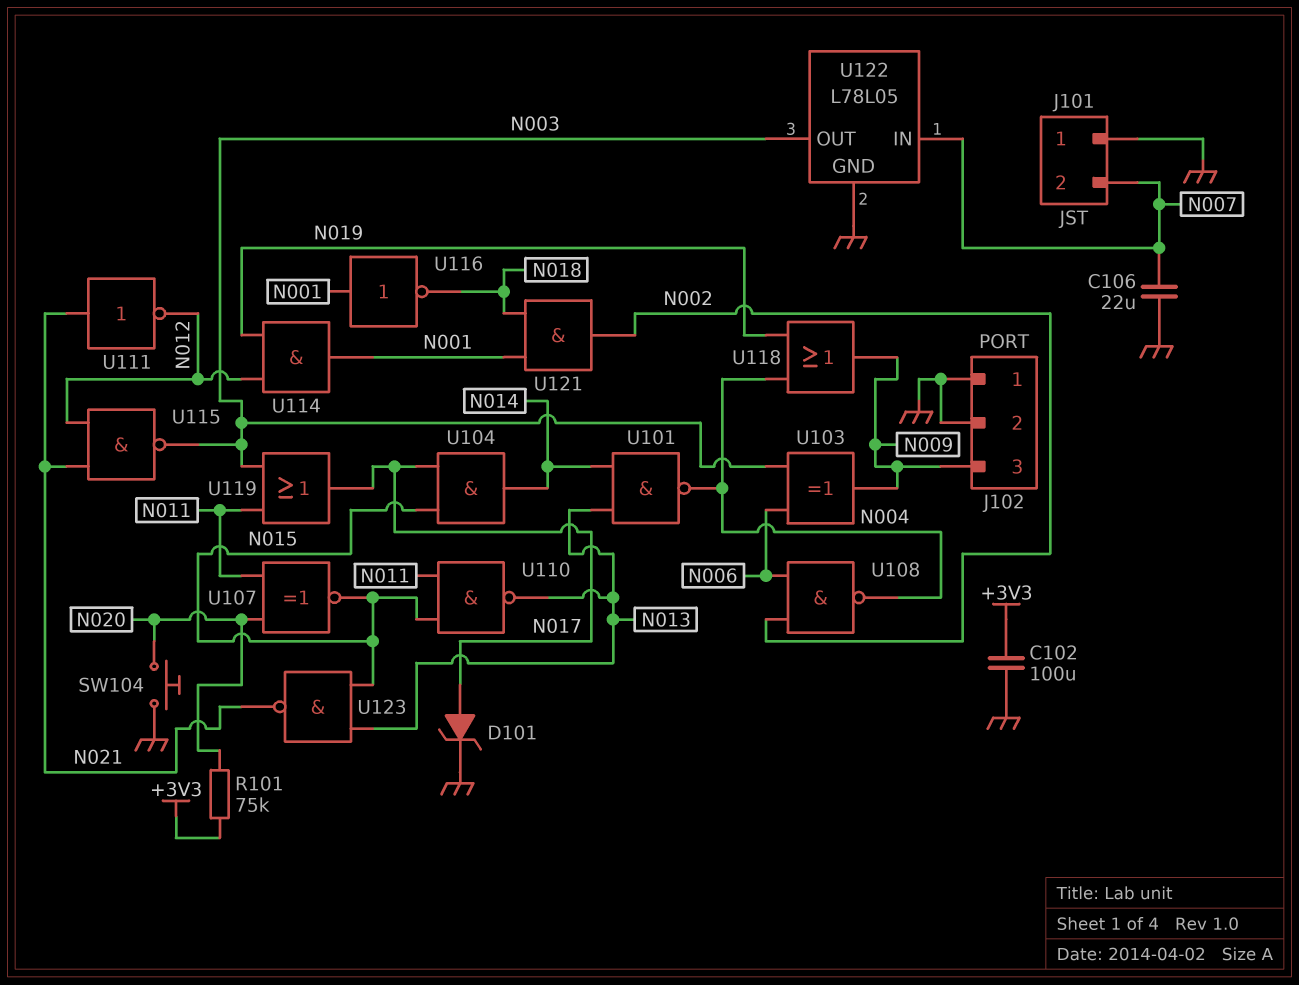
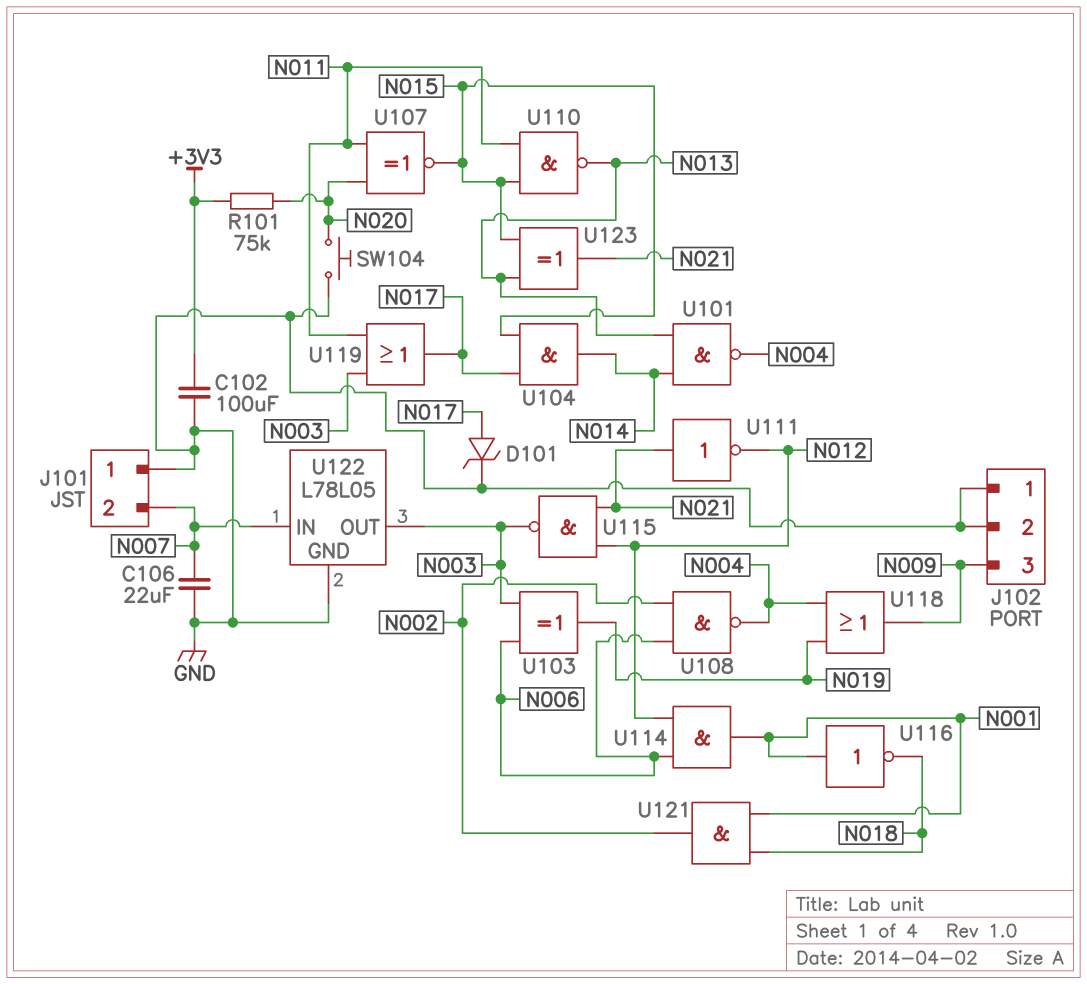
U103: XOR (in N003, in N006, out N009) -> XOR (in N003, in N006, out N019)
U114: AND (in N012, in N019, out N001) -> AND (in N006, in N012, out N001)
U123: NAND (in N013, in N015, out N021) -> XOR (in N013, in N015, out N021)

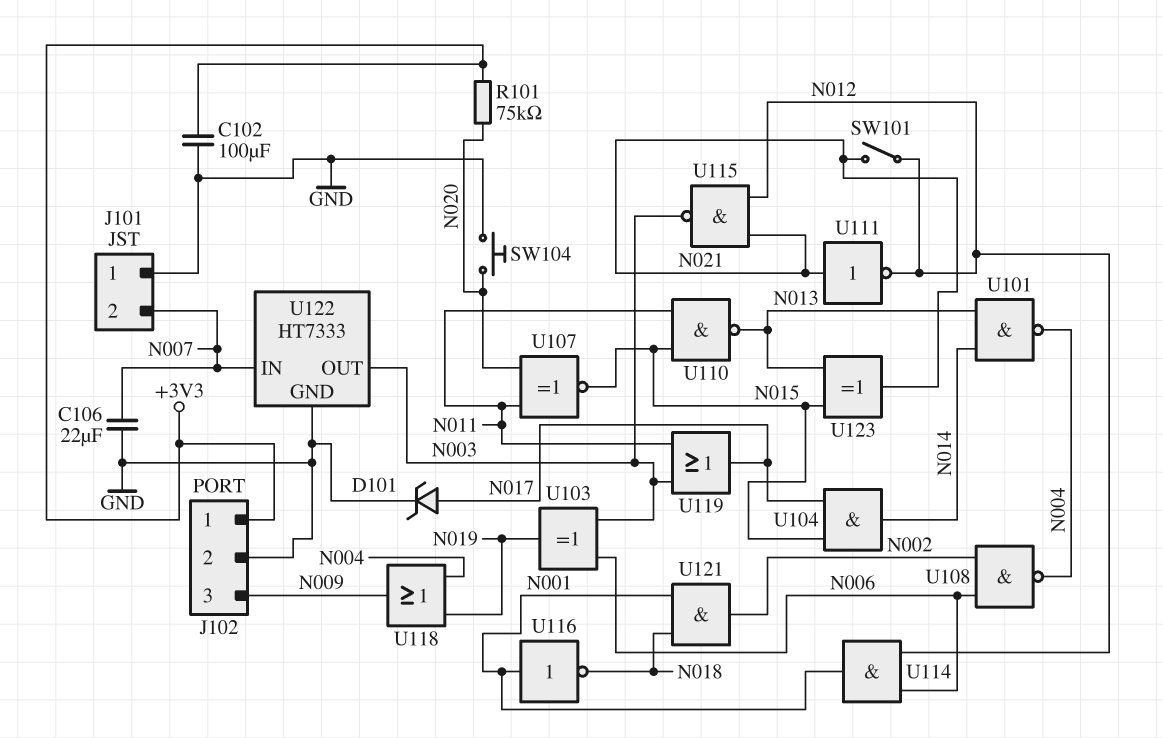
J102 pin 1: GND -> +3V3
SW101: none -> switch (N012, N021)
U122: L78L05 -> HT7333

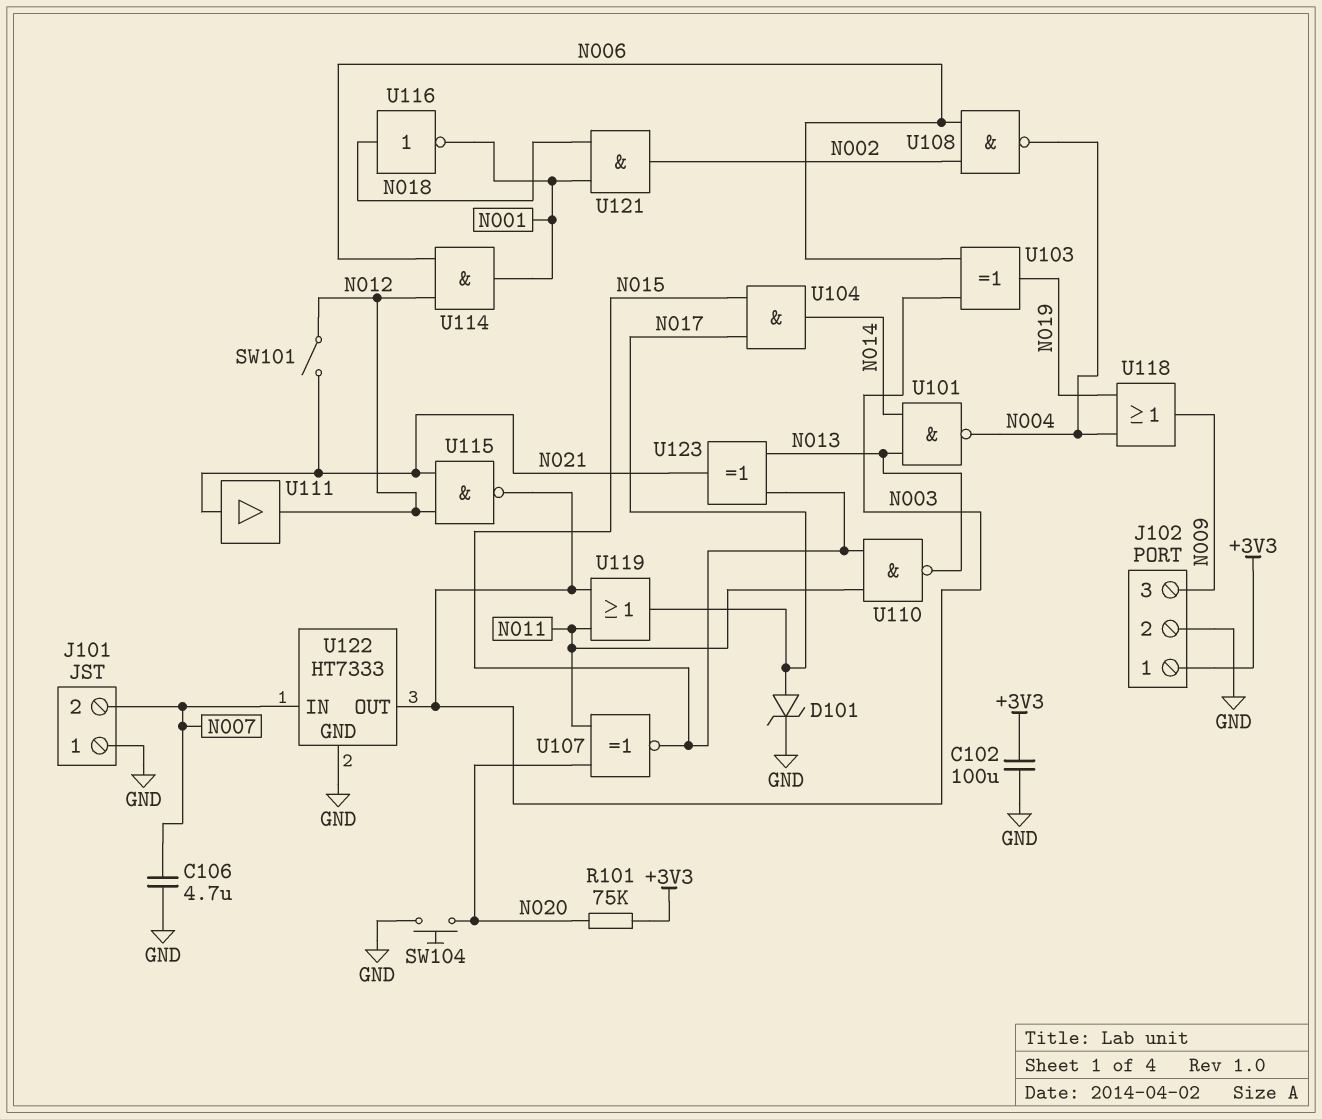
C106: 22uF (GND, N007) -> 4.7uF (GND, N007)
U111: NOT (in N021, out N012) -> buffer (in N021, out N012)
U116: NOT (in N001, out N018) -> NOT (in N018, out N001)

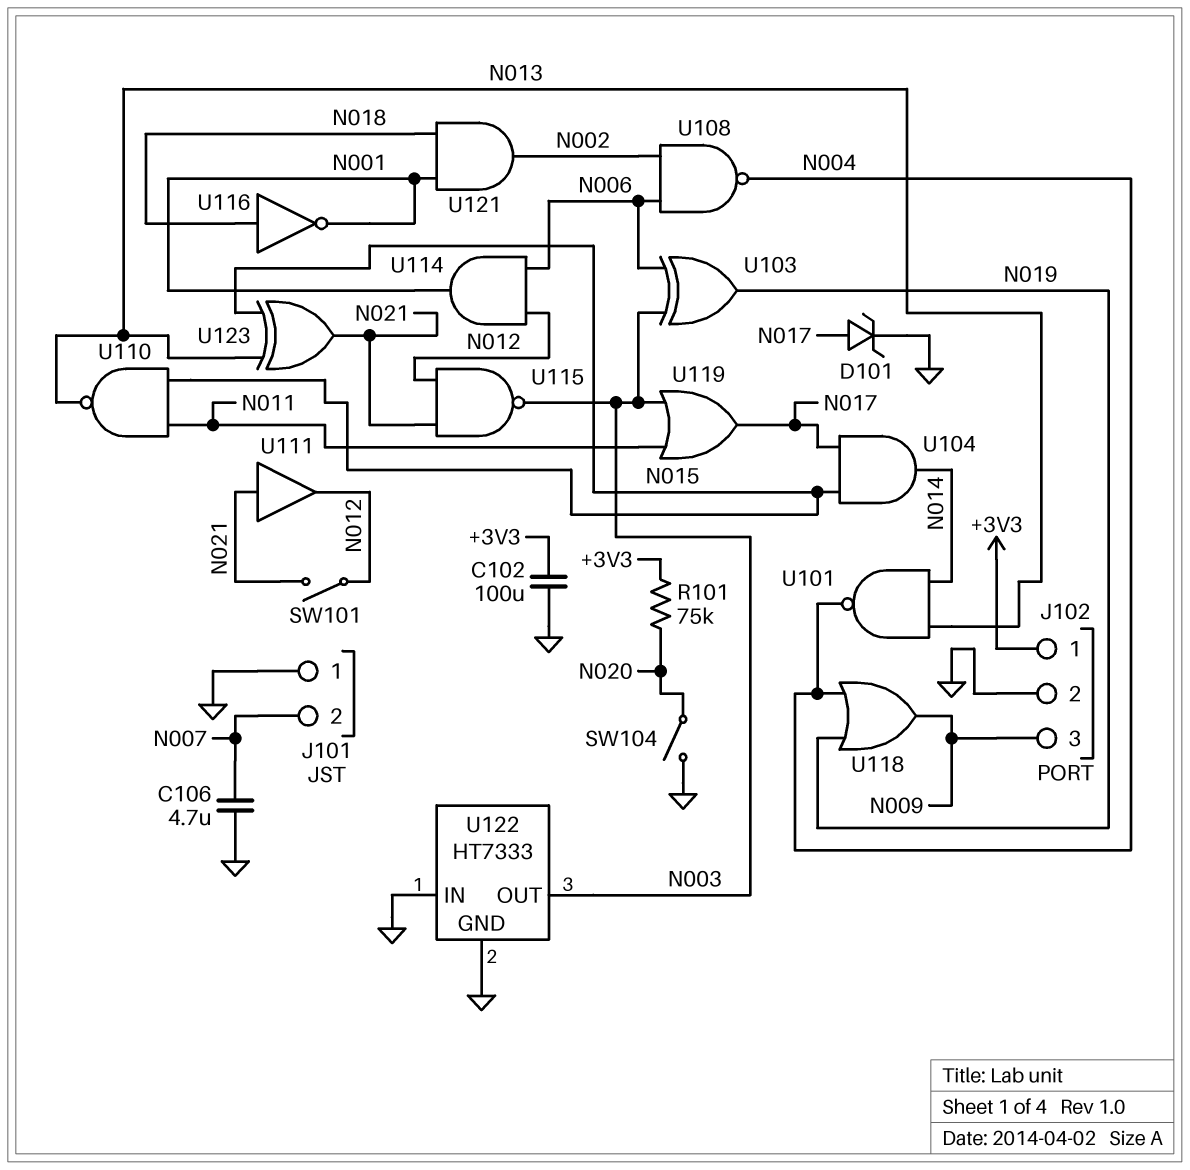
SW104: button (GND, N020) -> switch (GND, N020)
U107: XNOR (in N011, in N020, out N015) -> none
U122 pin IN: N007 -> GND

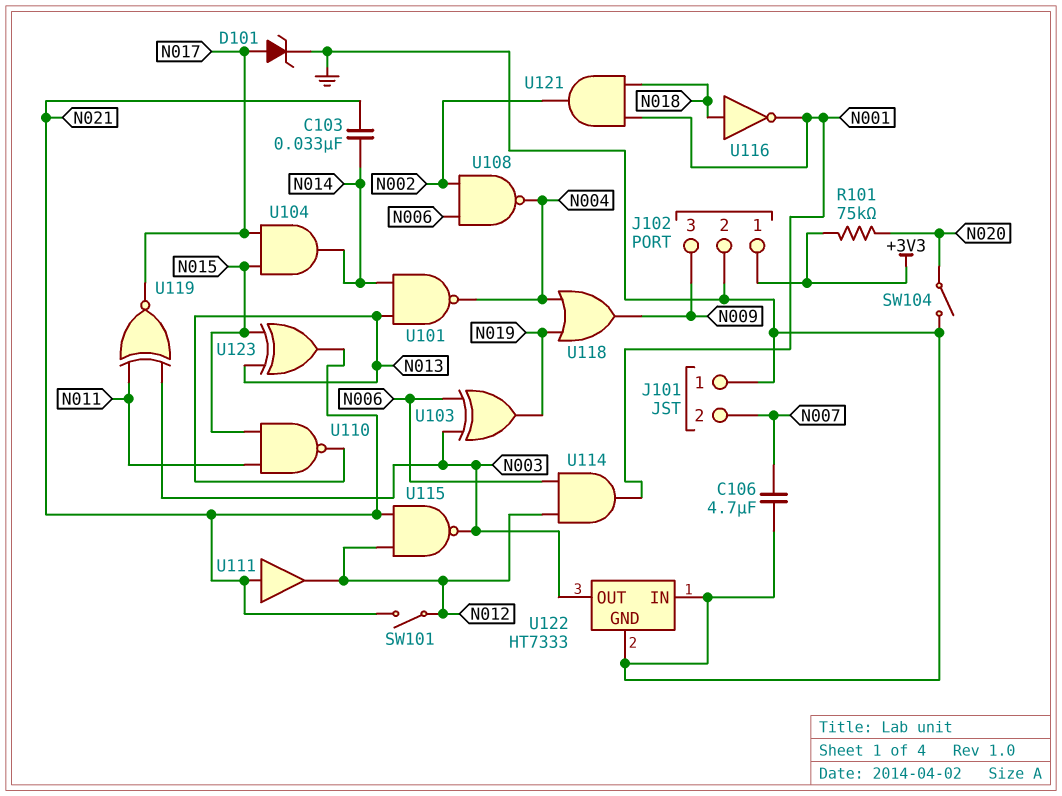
C102: 100uF (+3V3, GND) -> none
C103: none -> 33nF (N014, N021)
U119: OR (in N003, in N011, out N017) -> XNOR (in N003, in N011, out N017)

